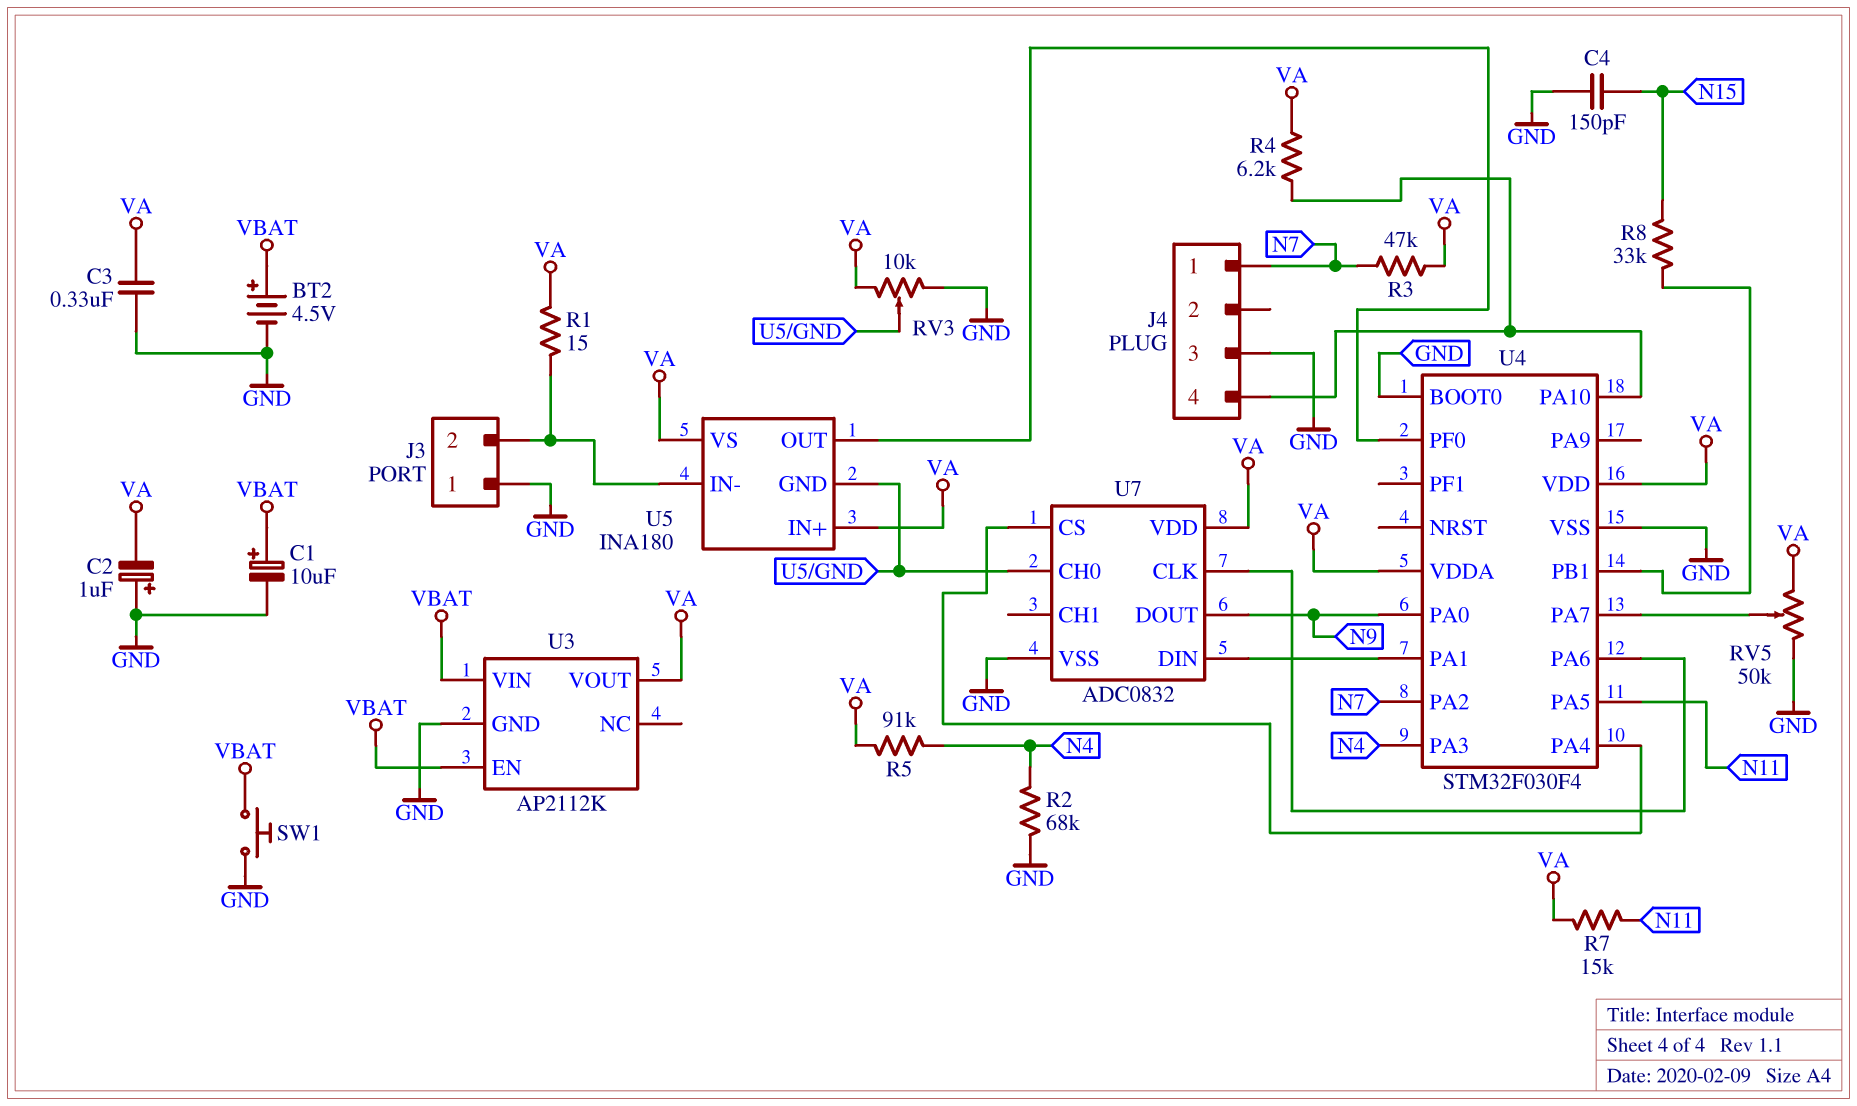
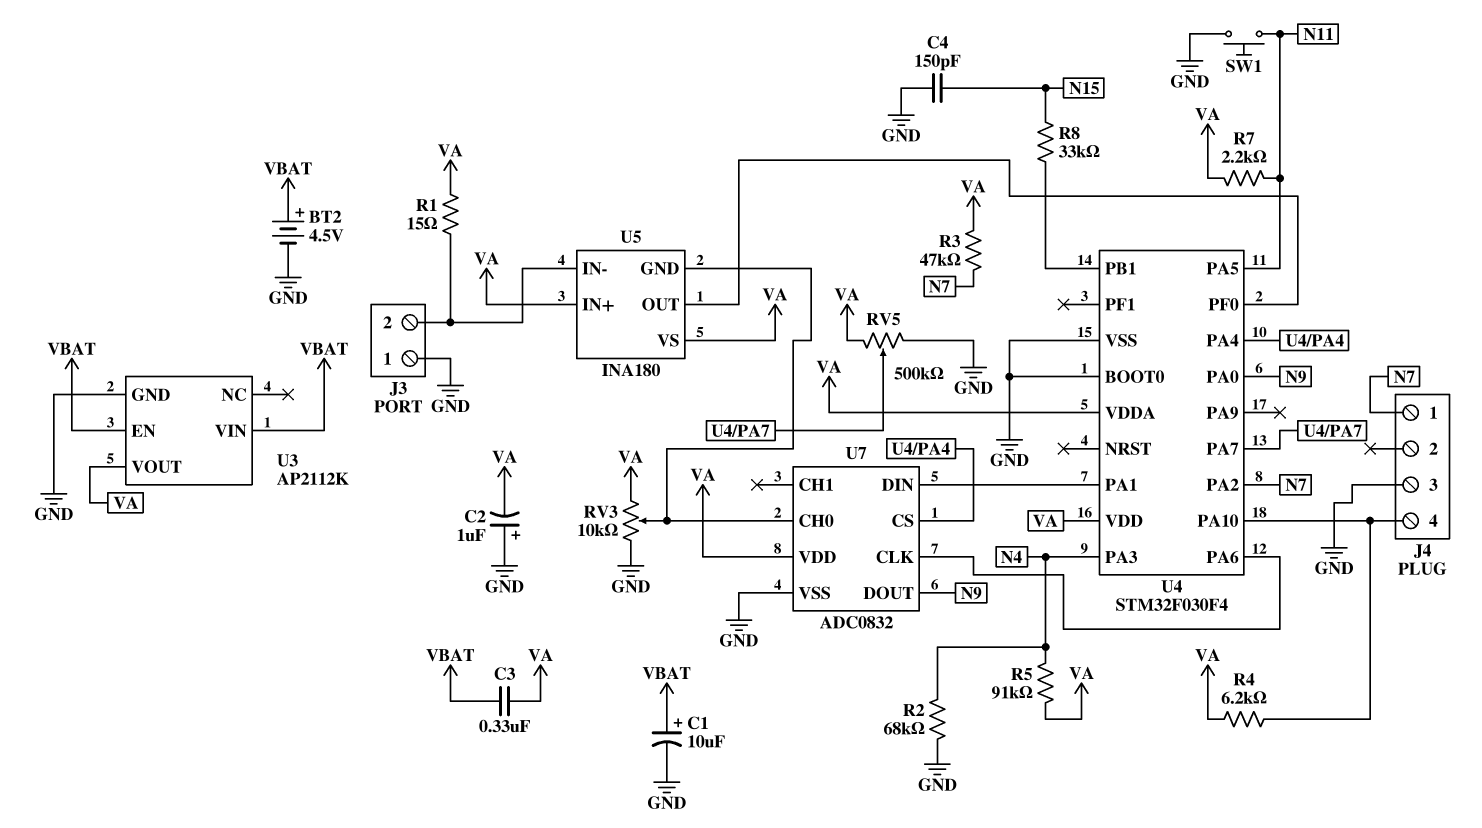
C3: 330nF (GND, VA) -> 330nF (VA, VBAT)
R7: 15k (N11, VA) -> 2.2k (N11, VA)
RV5: 50k (GND, VA, wiper U4/PA7) -> 500k (GND, VA, wiper U4/PA7)
SW1: button (GND, VBAT) -> button (GND, N11)

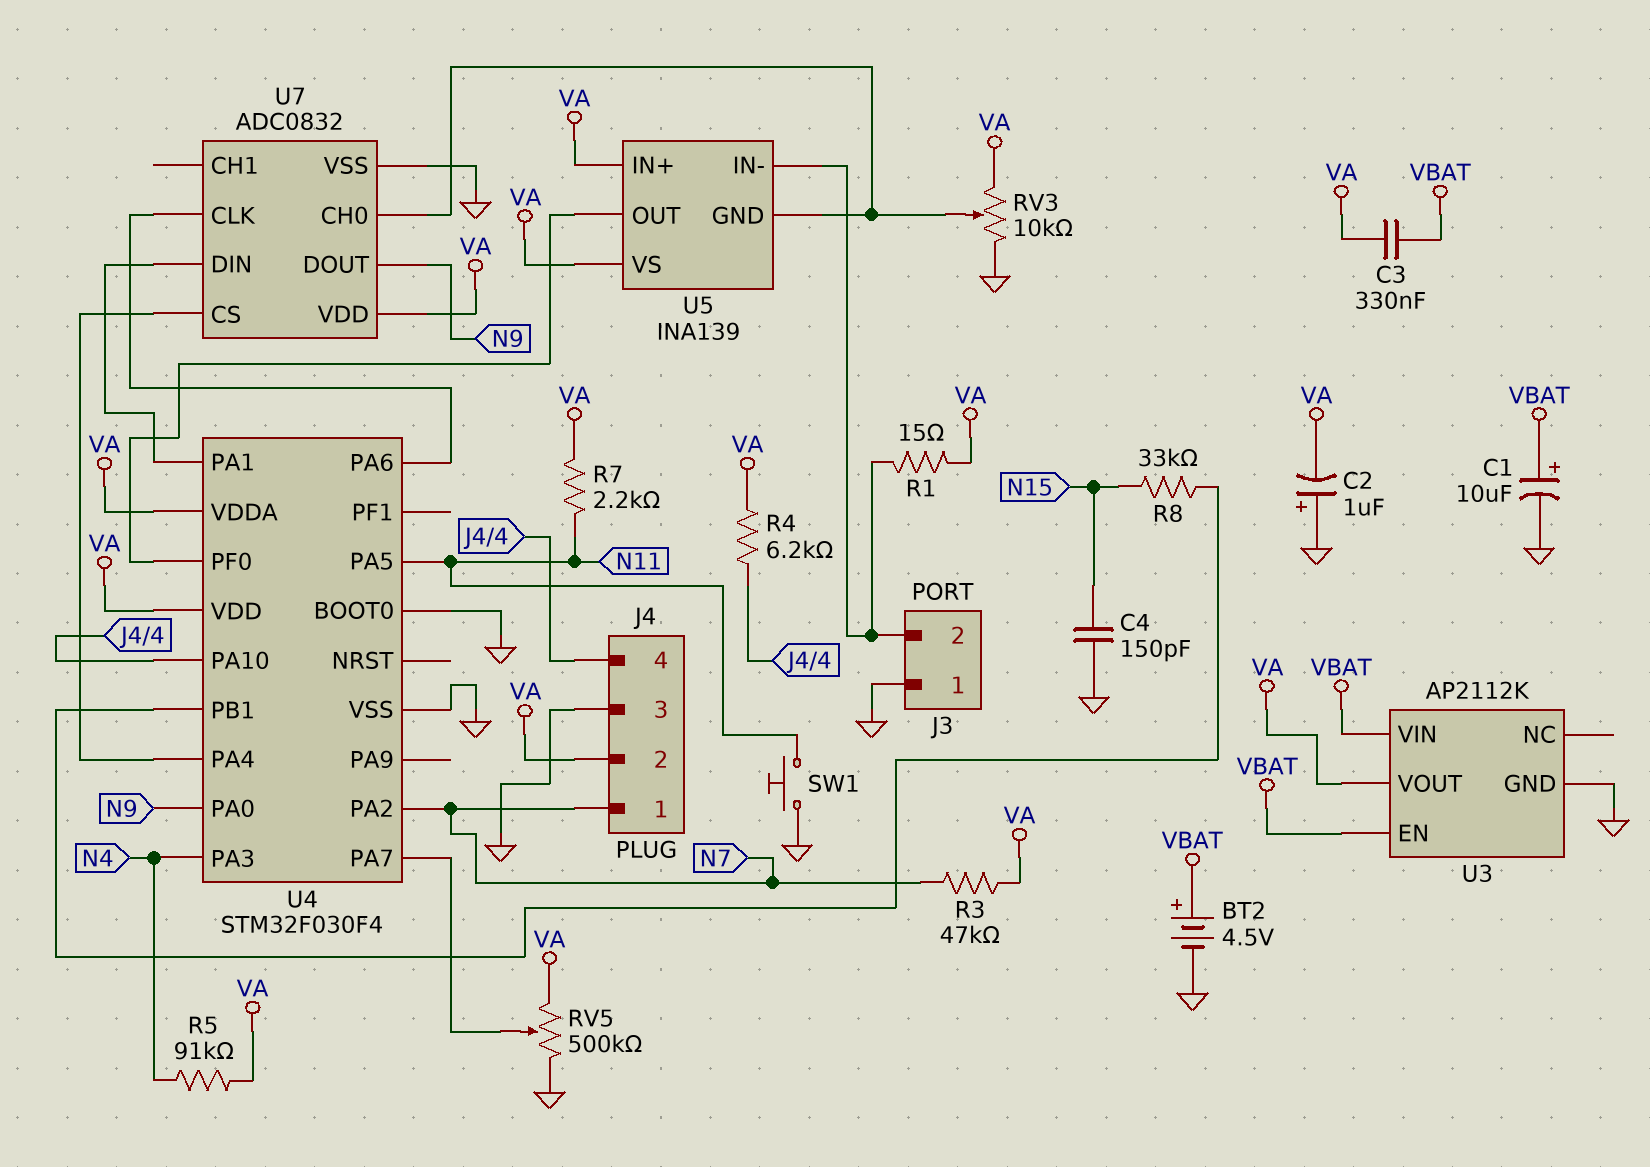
J4 pin 2: none -> VA
R2: 68k (GND, N4) -> none
U5: INA180 -> INA139

